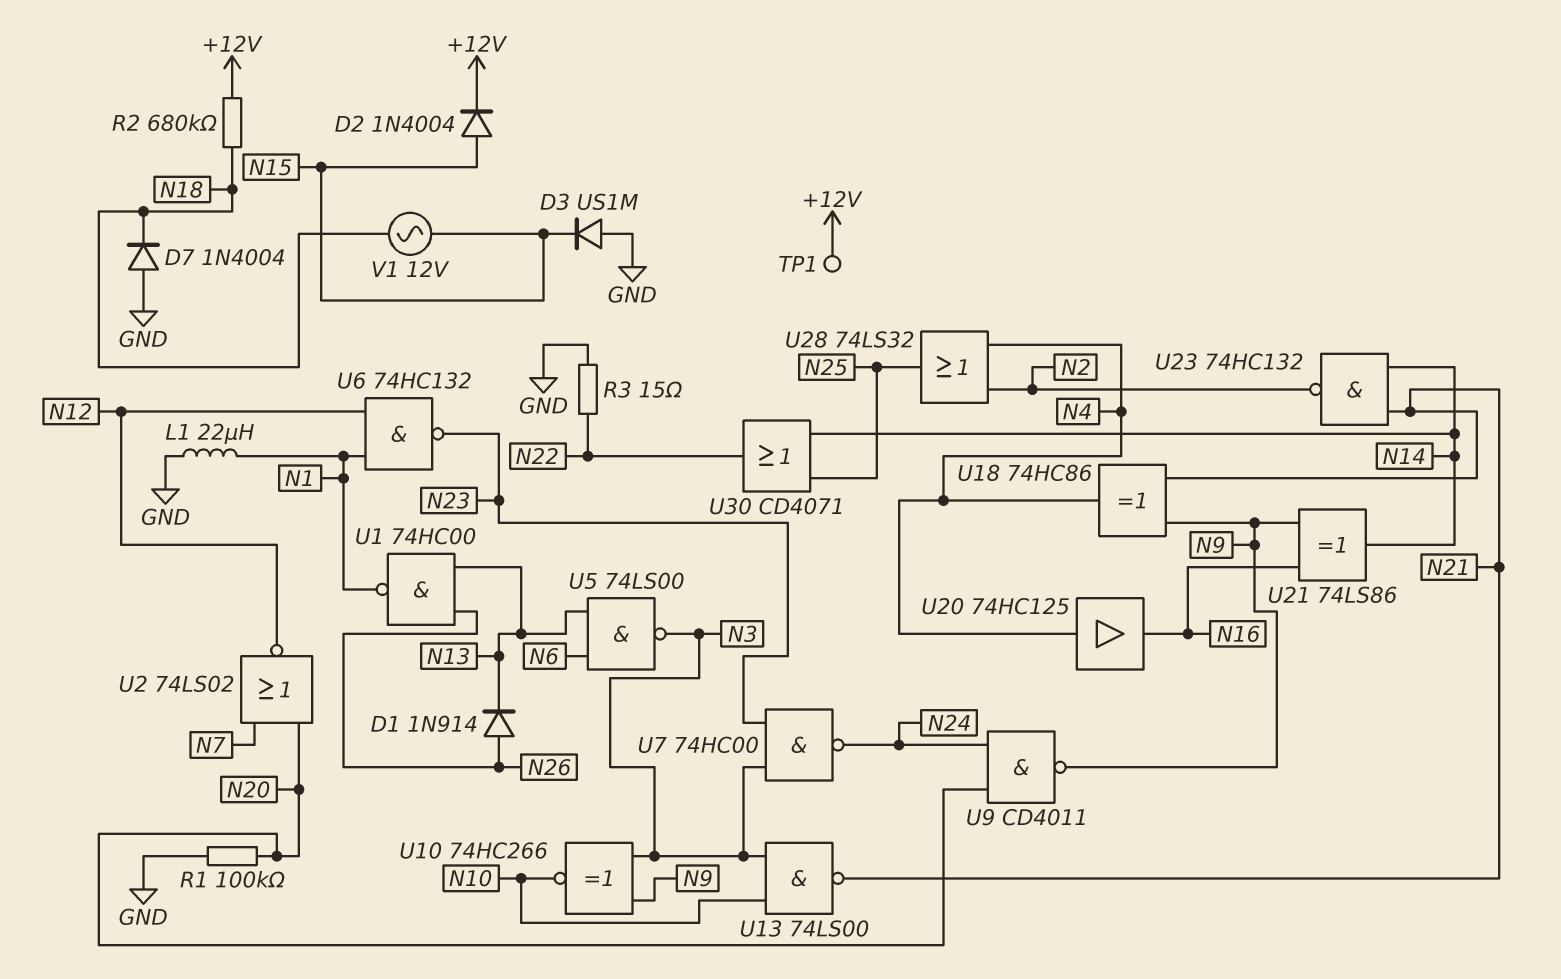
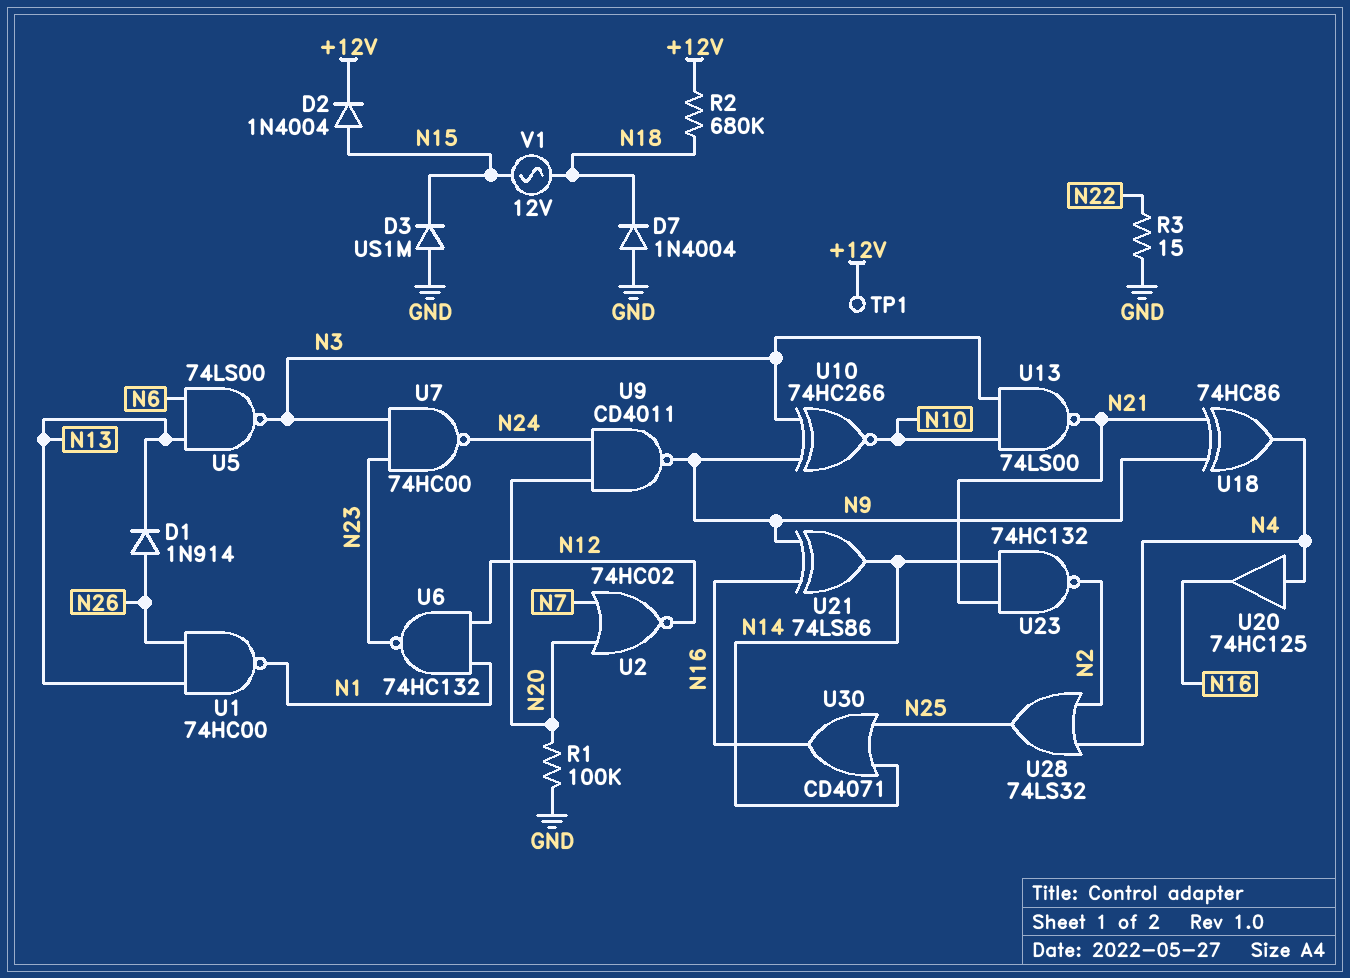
L1: 22uH (GND, N1) -> none
U2: NOR 74LS02 (in N7, in N20, out N12) -> NOR 74HC02 (in N7, in N20, out N12)
U30: OR CD4071 (in N14, in N25, out N22) -> OR CD4071 (in N14, in N25, out N16)

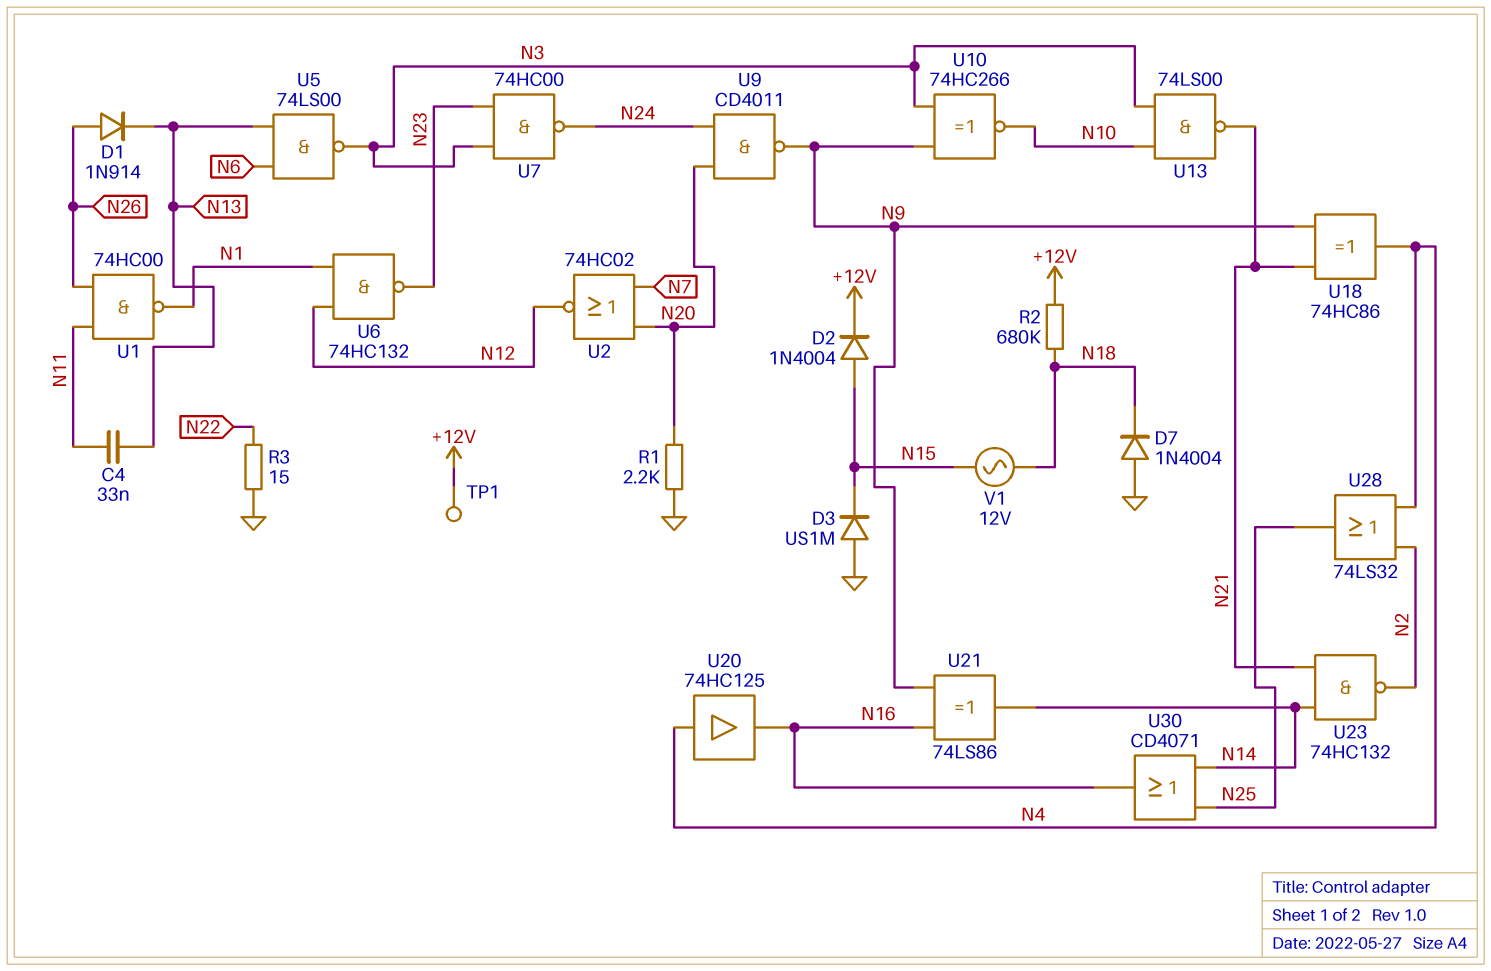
C4: none -> 33nF (N11, N13)
R1: 100k (GND, N20) -> 2.2k (GND, N20)
U1: NAND 74HC00 (in N13, in N26, out N1) -> NAND 74HC00 (in N11, in N26, out N1)

